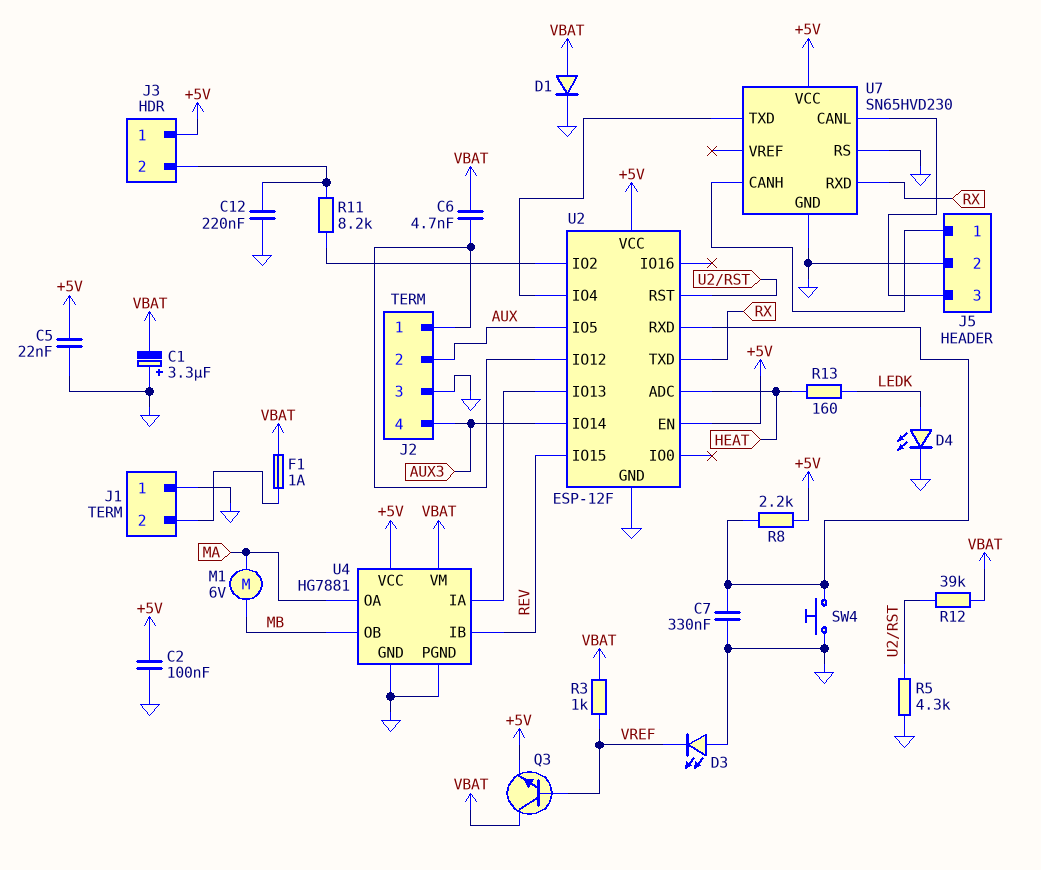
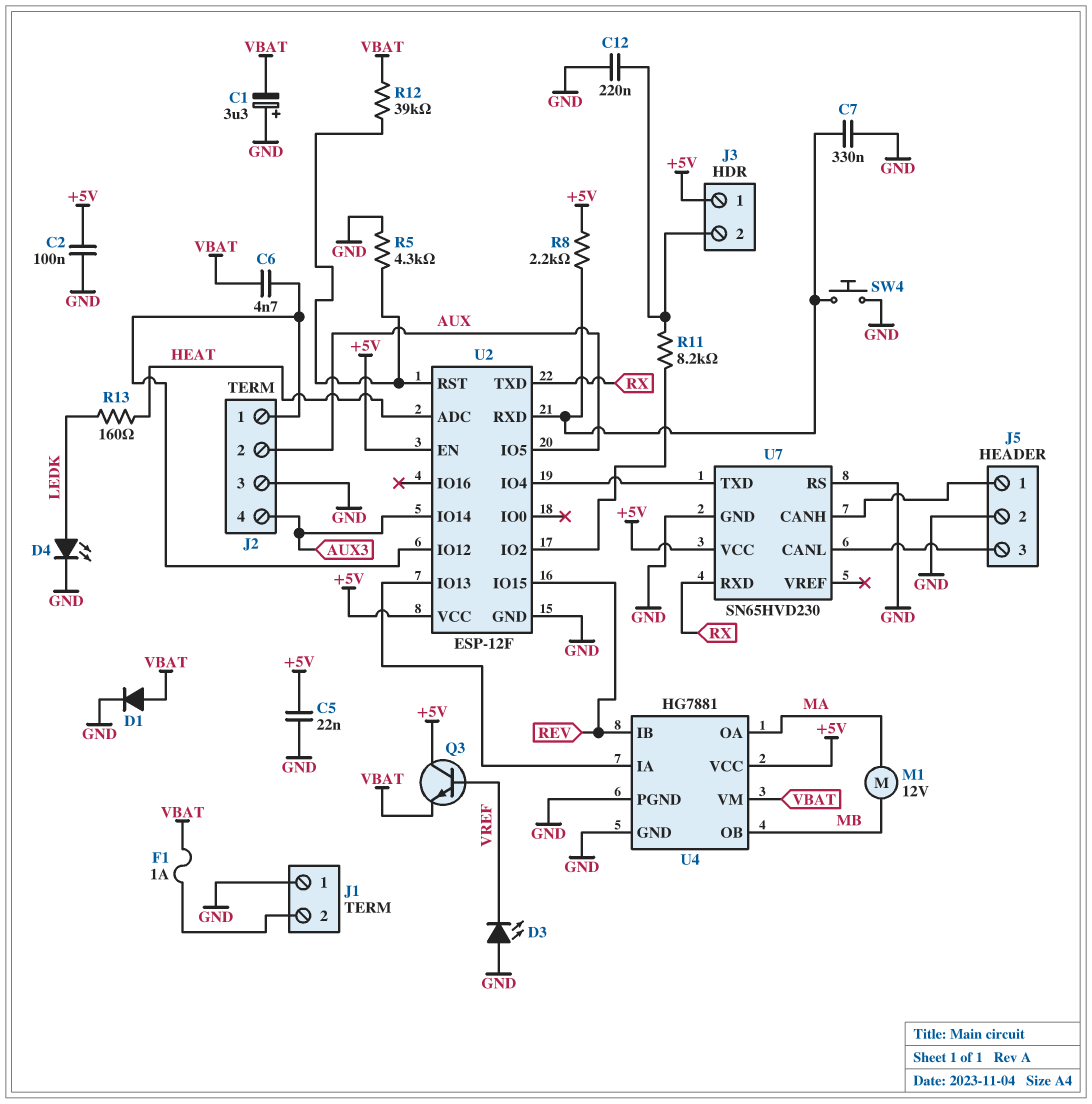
M1: motor 6V (MA, MB) -> motor 12V (MA, MB)
Q3: NPN (B VREF, C VBAT, E +5V) -> NPN (B VREF, C +5V, E VBAT)
R3: 1k (VBAT, VREF) -> none

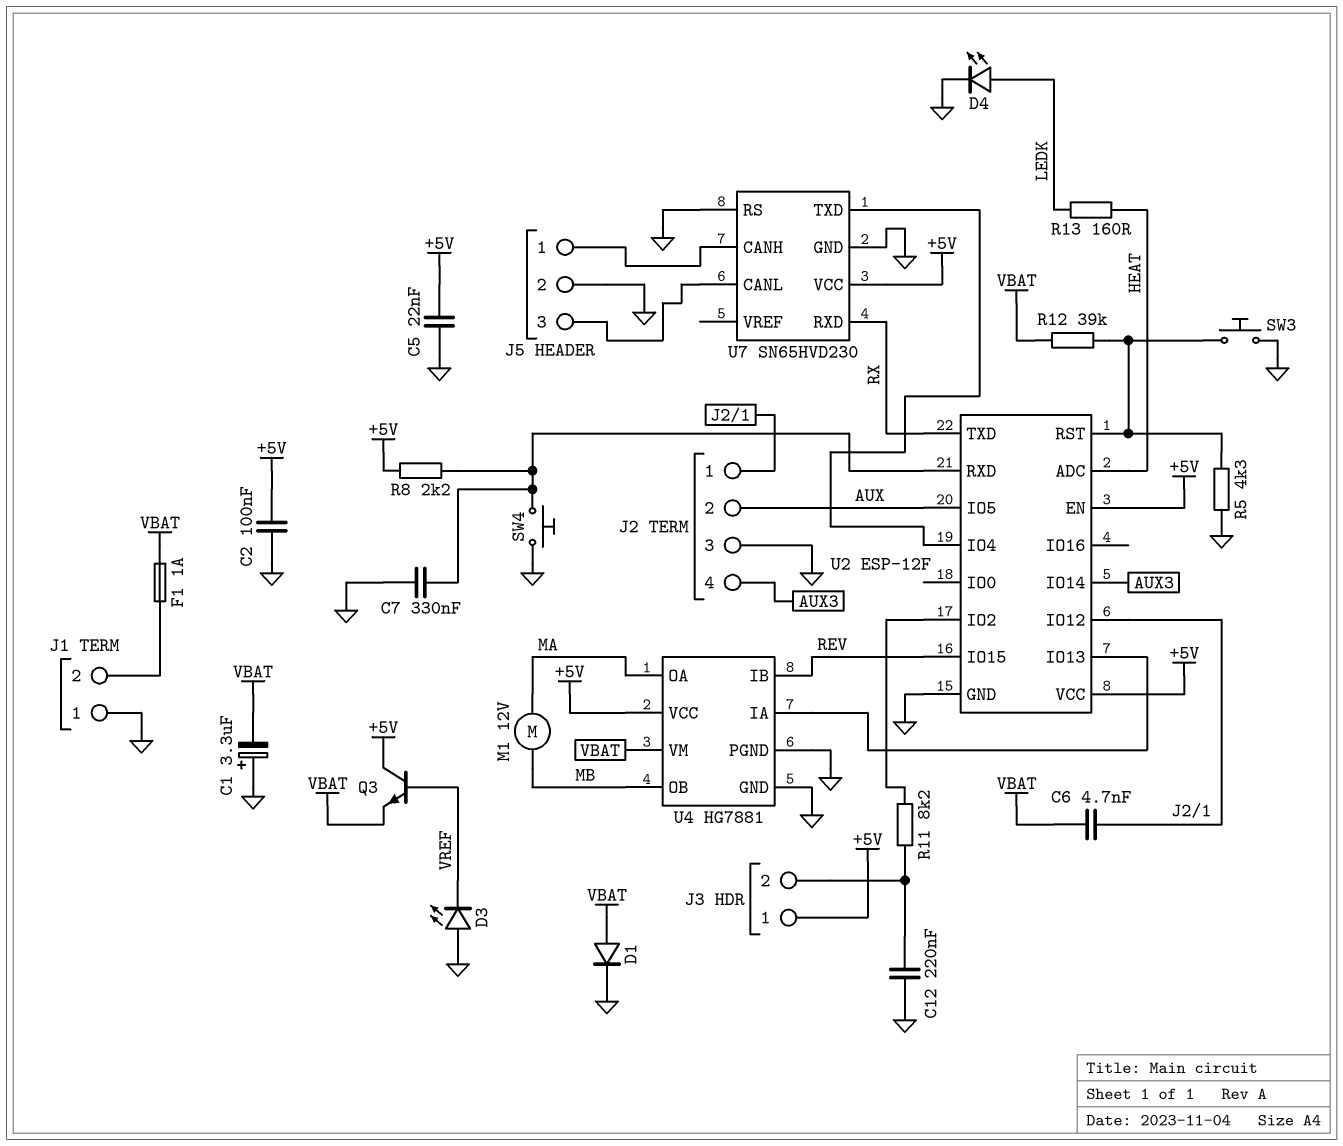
SW3: none -> button (GND, U2/RST)

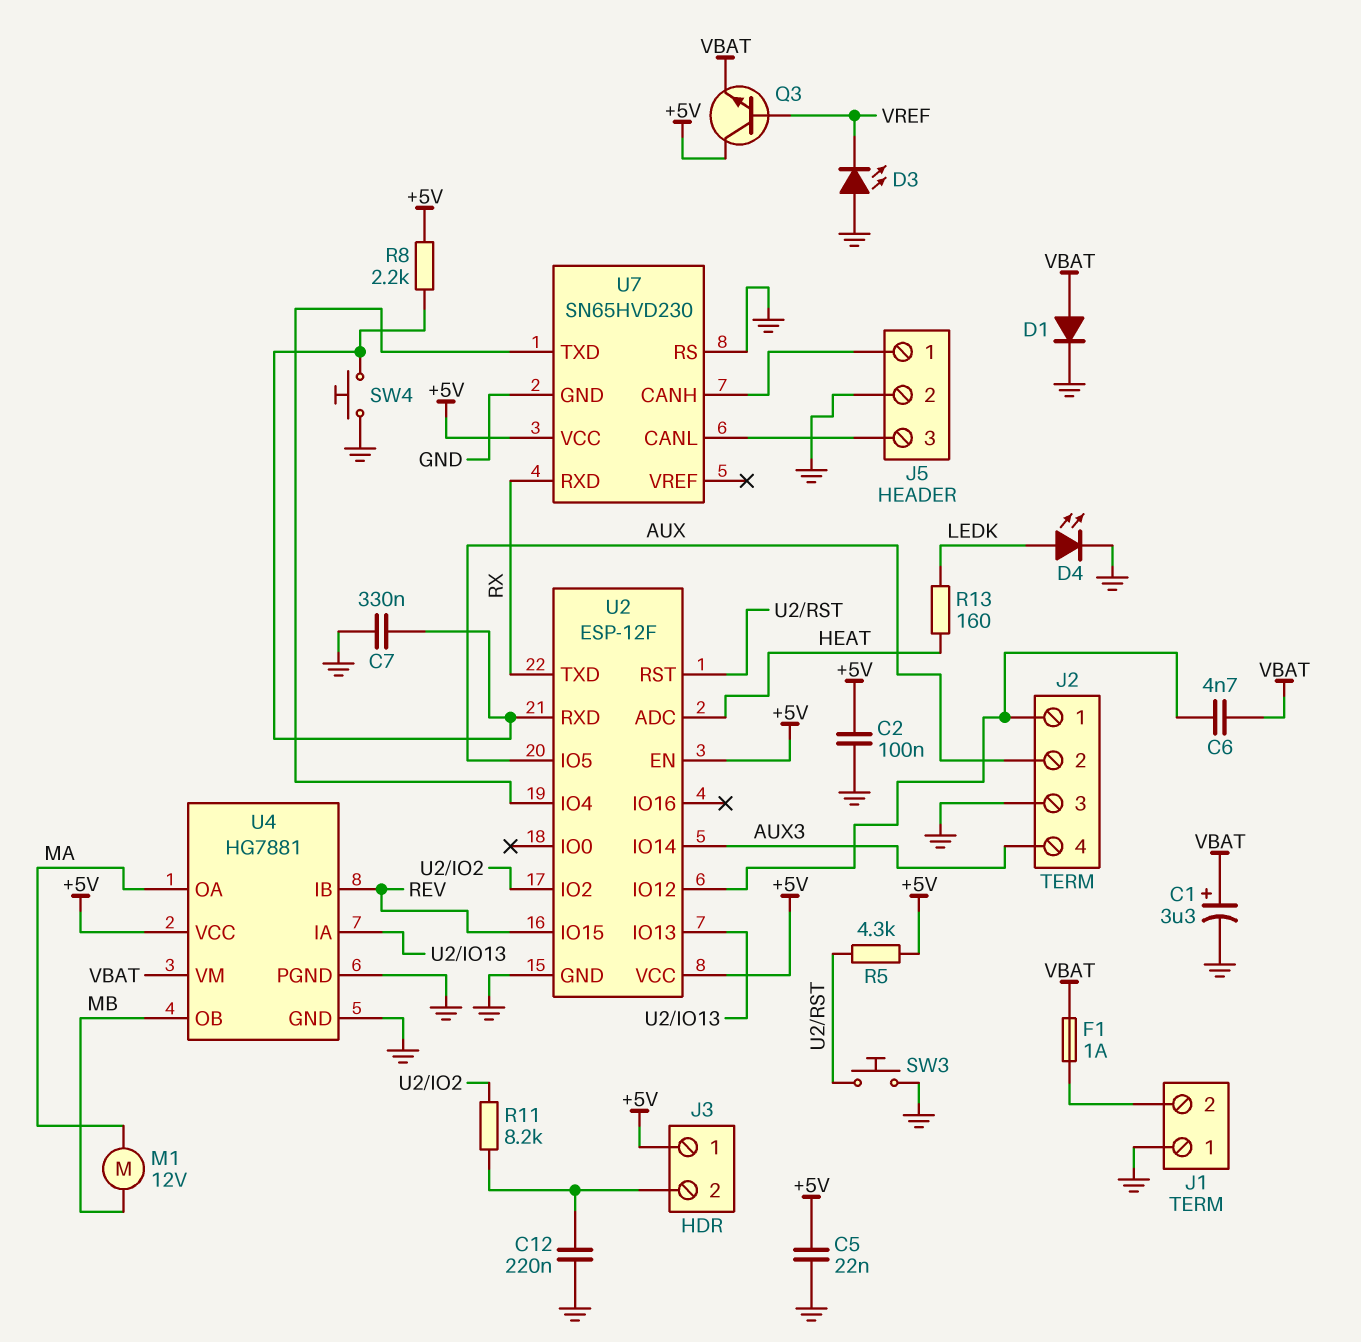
C1: 3.3uF (plus GND, minus VBAT) -> 3.3uF (plus VBAT, minus GND)
R5: 4.3k (GND, U2/RST) -> 4.3k (+5V, U2/RST)
R12: 39k (U2/RST, VBAT) -> none

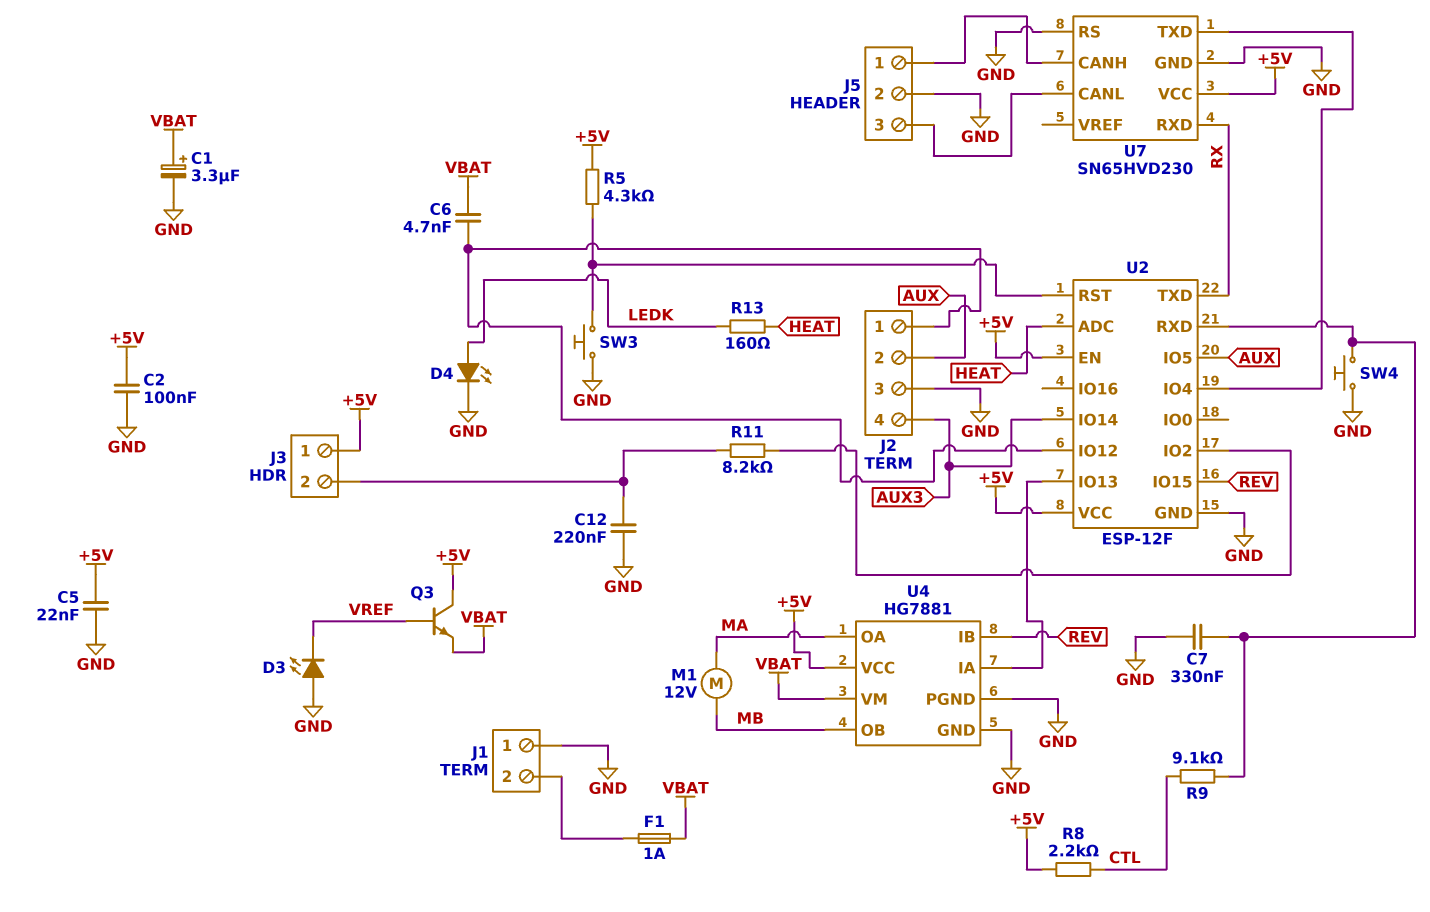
D1: diode (A VBAT, K GND) -> none
R8: 2.2k (+5V, U2/RXD) -> 2.2k (+5V, CTL)
R9: none -> 9.1k (CTL, U2/RXD)

